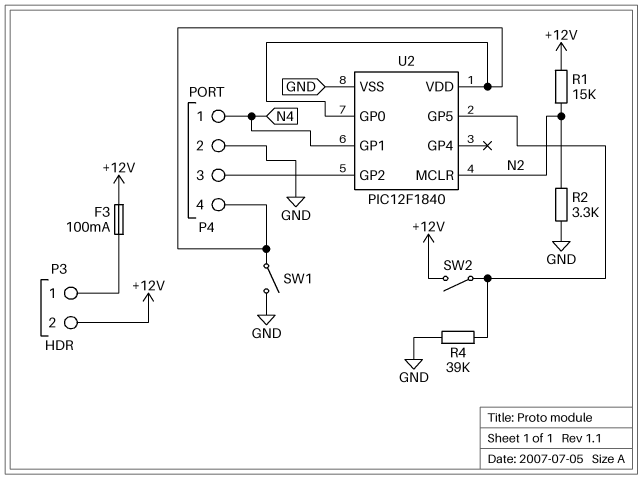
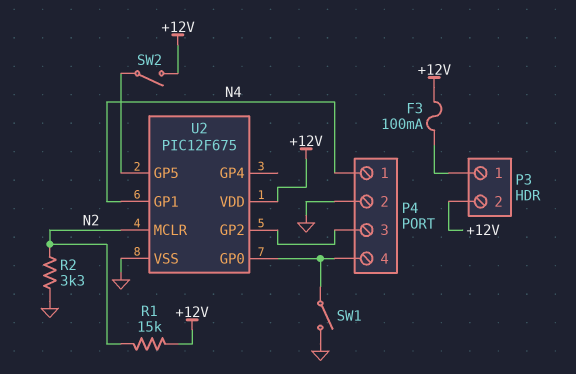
R4: 39k (GND, U2/GP5) -> none
U2: PIC12F1840 -> PIC12F675
U2 pin VDD: P4/4 -> +12V

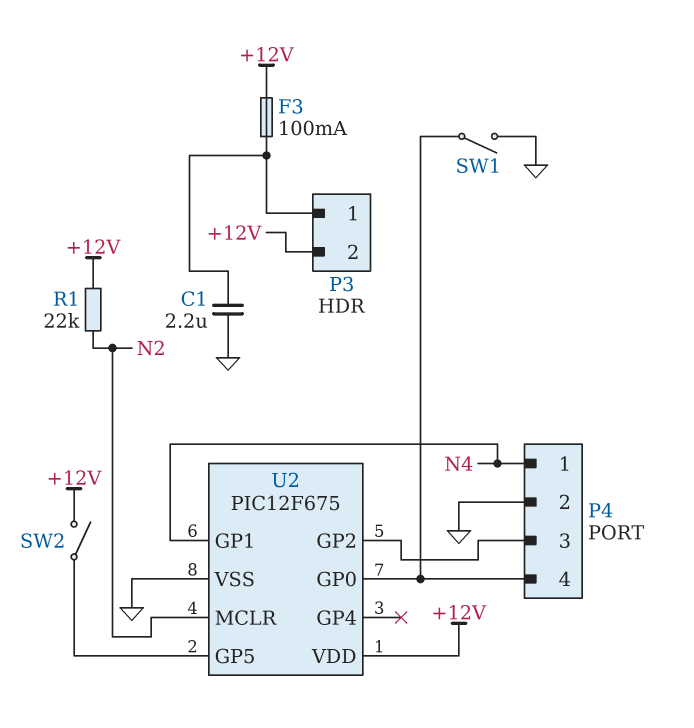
C1: none -> 2.2uF (GND, P3/1)
R1: 15k (+12V, N2) -> 22k (+12V, N2)
R2: 3.3k (GND, N2) -> none

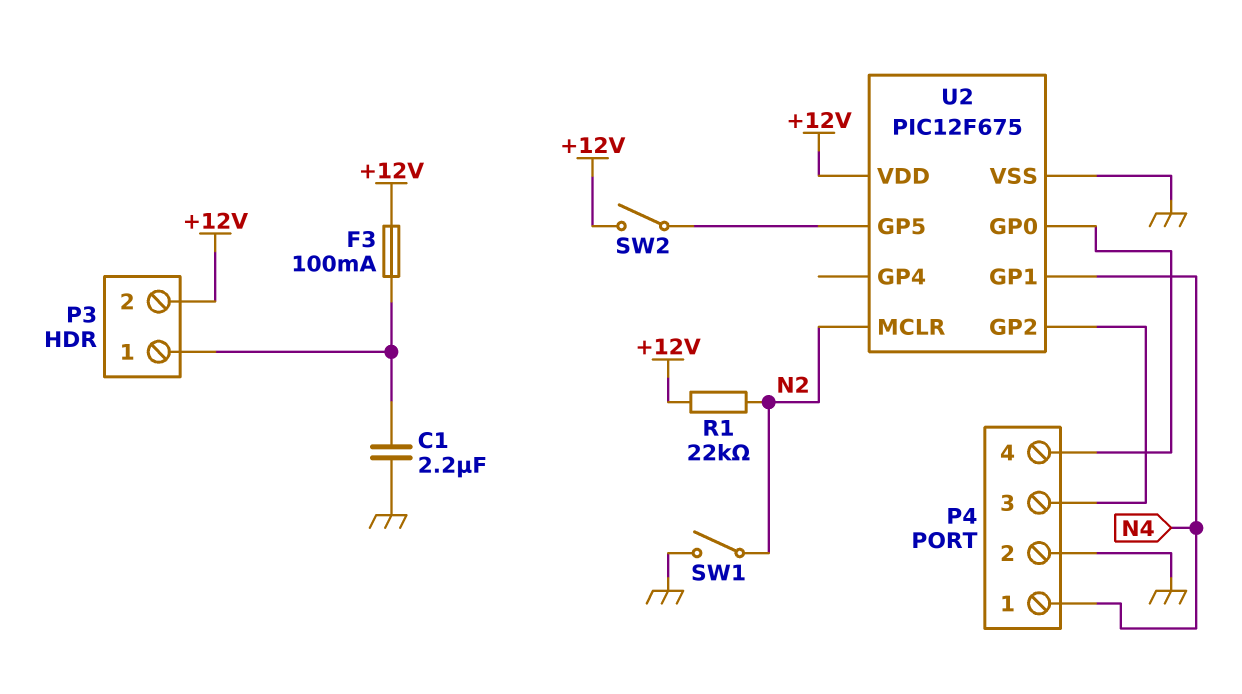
SW1: switch (GND, P4/4) -> switch (GND, N2)

